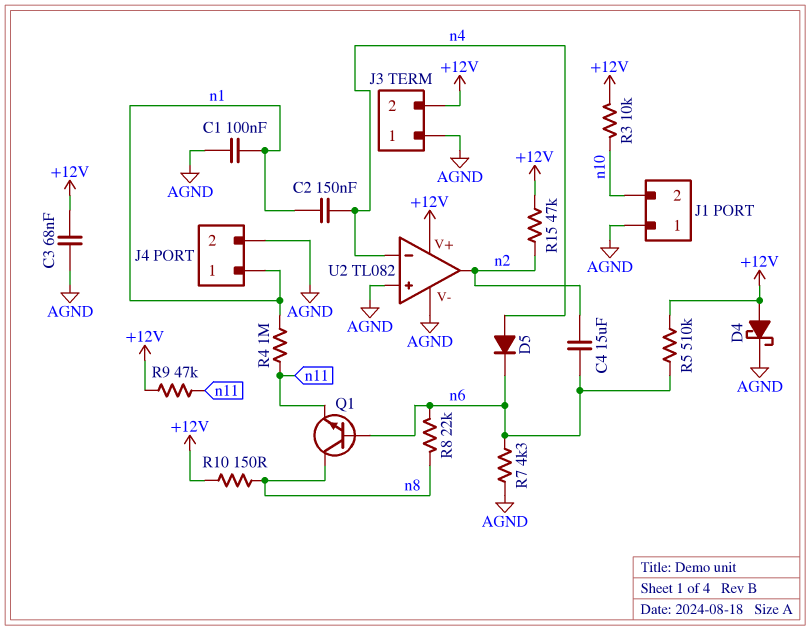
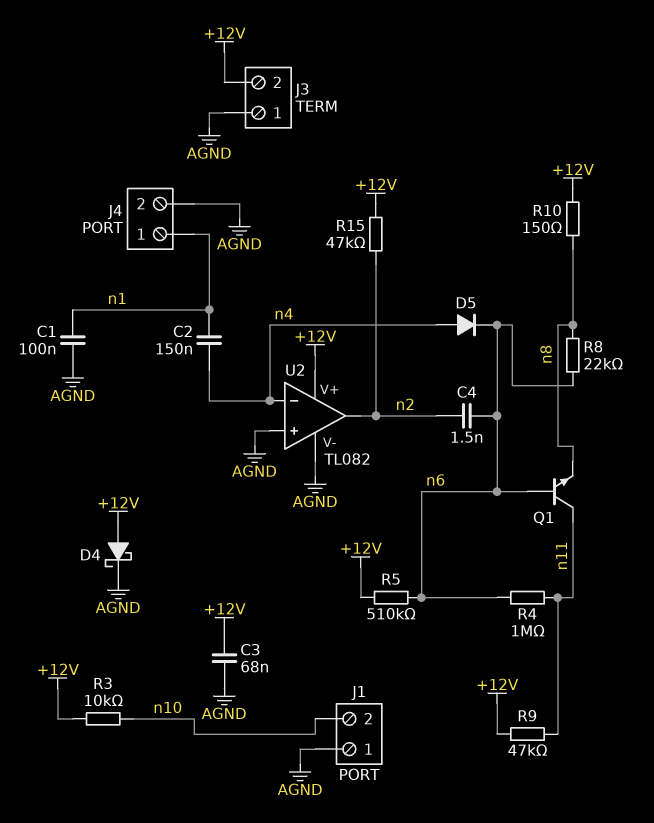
C4: 15uF (n2, n6) -> 1.5nF (n2, n6)
Q1: NPN (B n6, C n8, E n11) -> NPN (B n6, C n11, E n8)
R4: 1M (n1, n11) -> 1M (n6, n11)
R7: 4.3k (AGND, n6) -> none

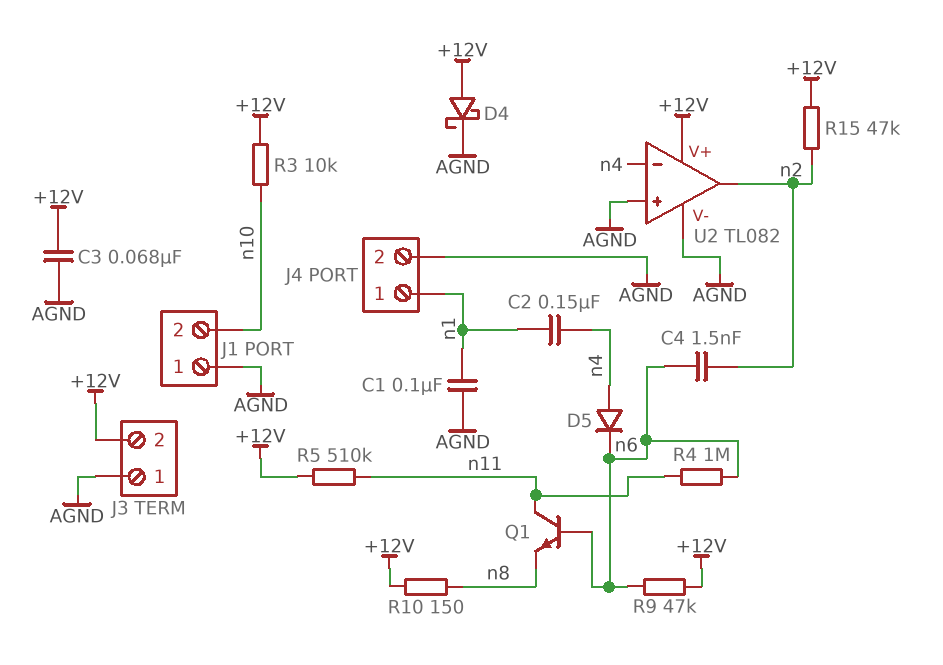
R5: 510k (+12V, n6) -> 510k (+12V, n11)
R8: 22k (n6, n8) -> none
R9: 47k (+12V, n11) -> 47k (+12V, n6)

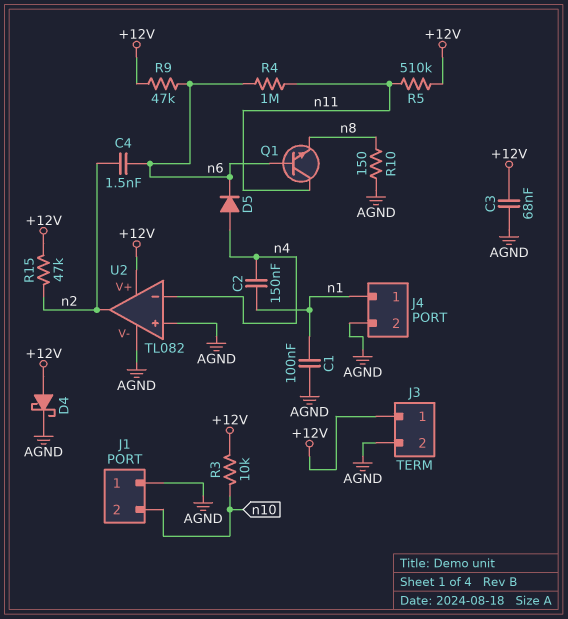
J3 pin 1: AGND -> +12V
J3 pin 2: +12V -> AGND
R10: 150 (+12V, n8) -> 150 (AGND, n8)

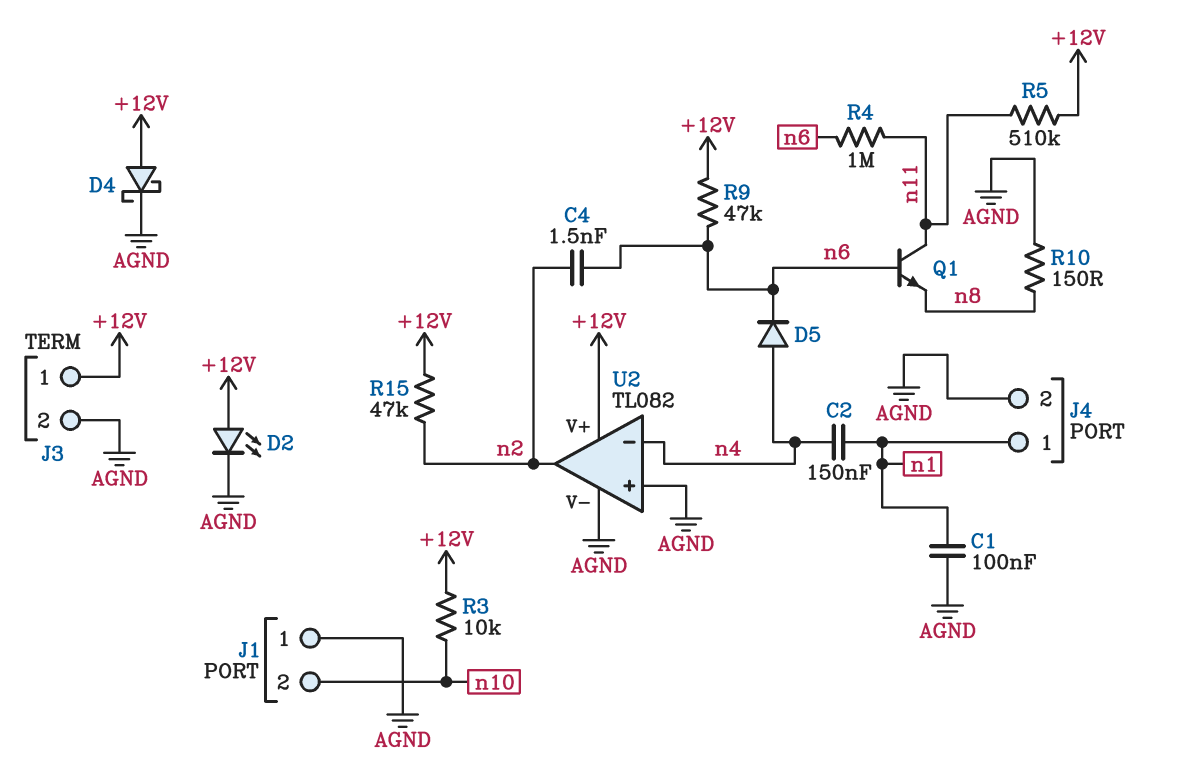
C3: 68nF (+12V, AGND) -> none
D2: none -> LED (A +12V, K AGND)

